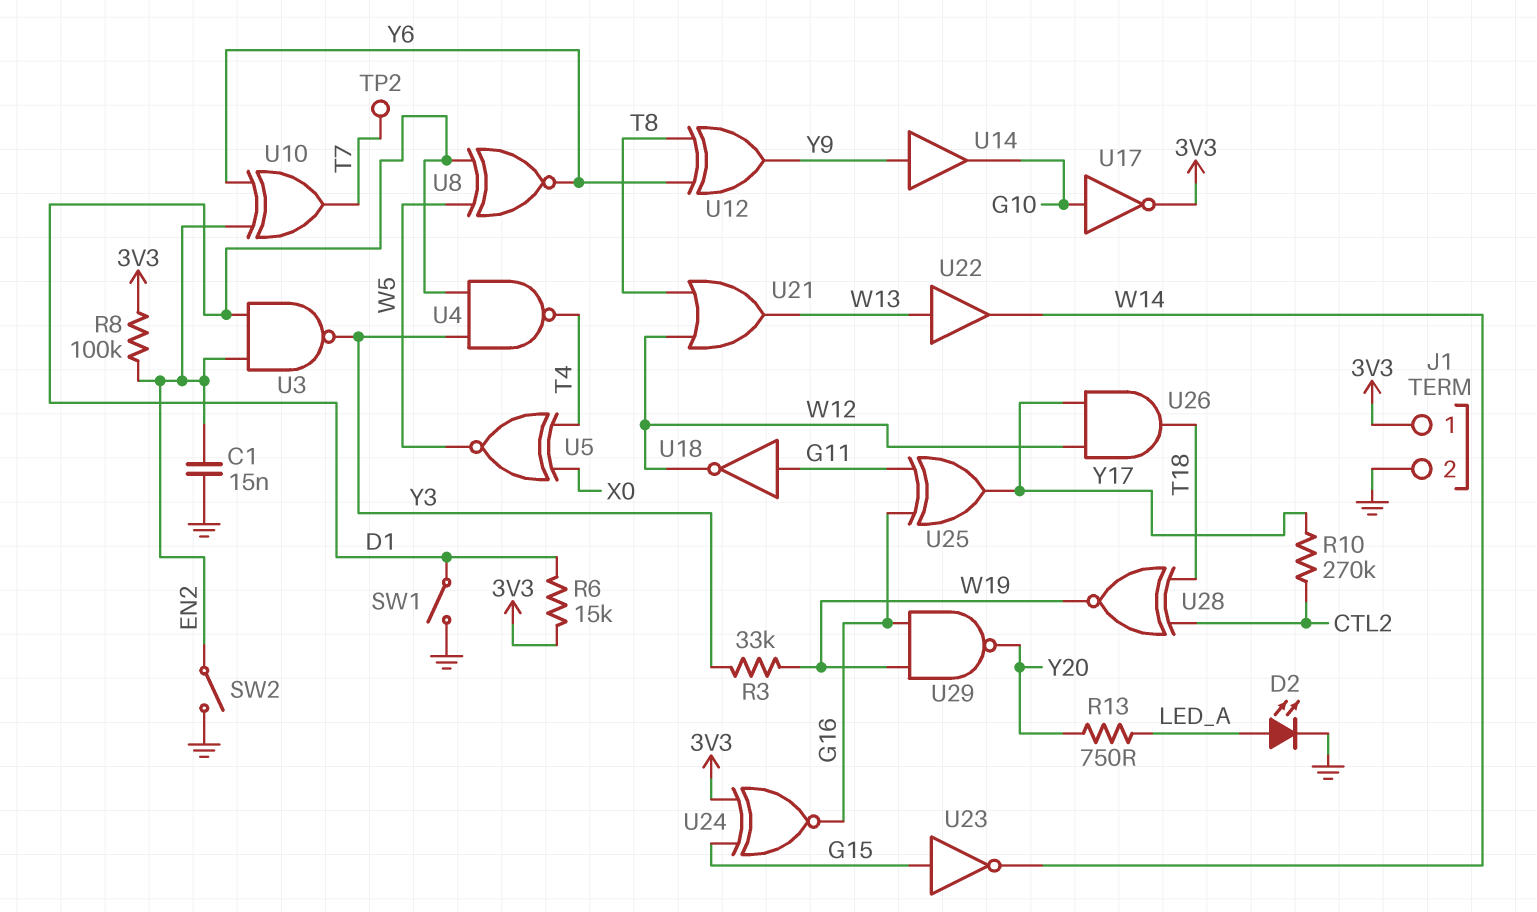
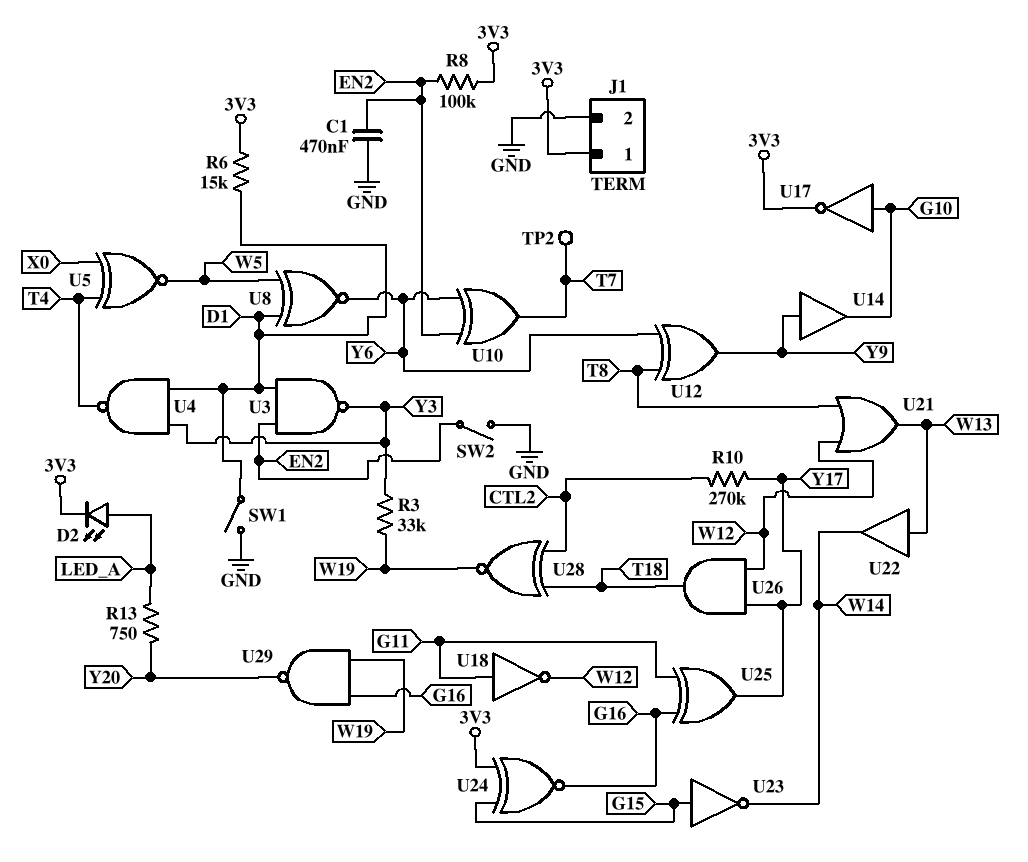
C1: 15nF (EN2, GND) -> 470nF (EN2, GND)
D2: LED (A LED_A, K GND) -> LED (A LED_A, K 3V3)

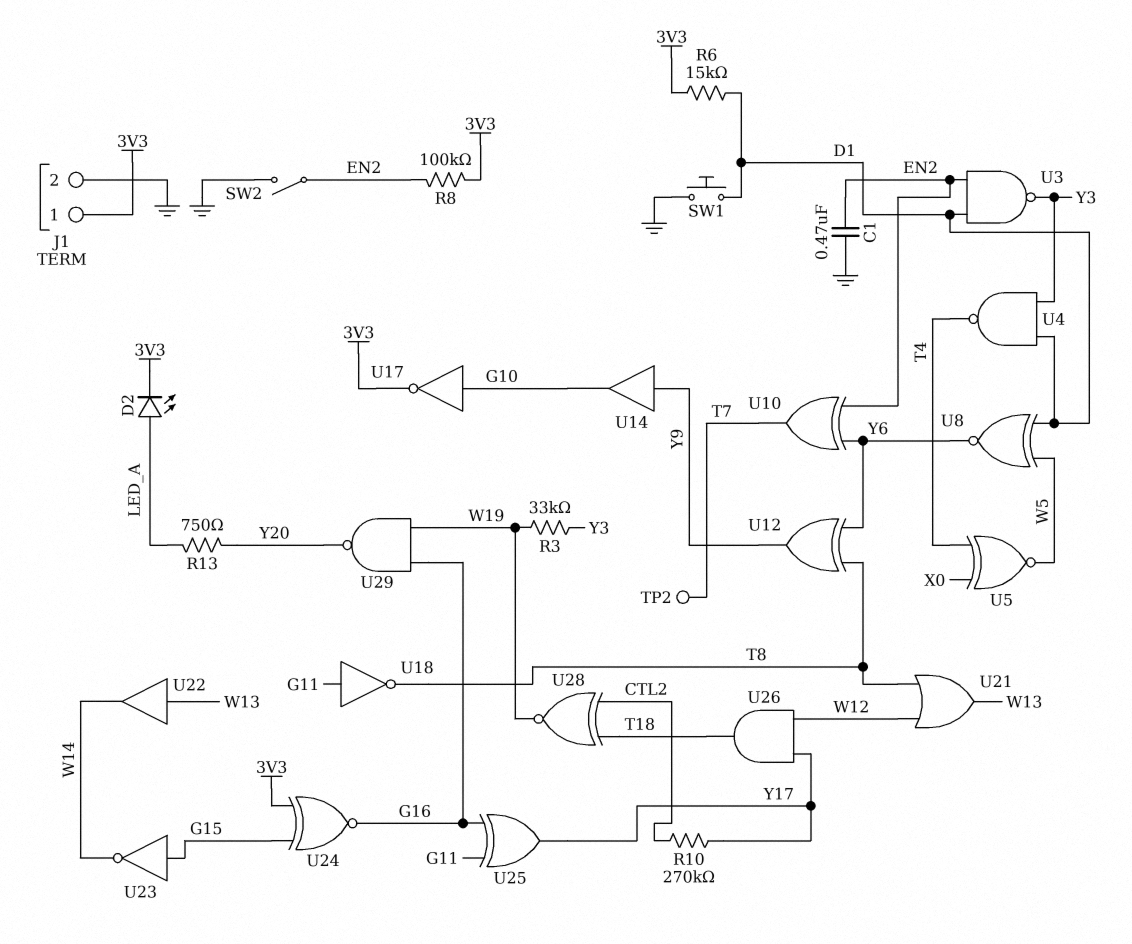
SW1: switch (D1, GND) -> button (D1, GND)
U18: NOT (in G11, out W12) -> NOT (in G11, out T8)

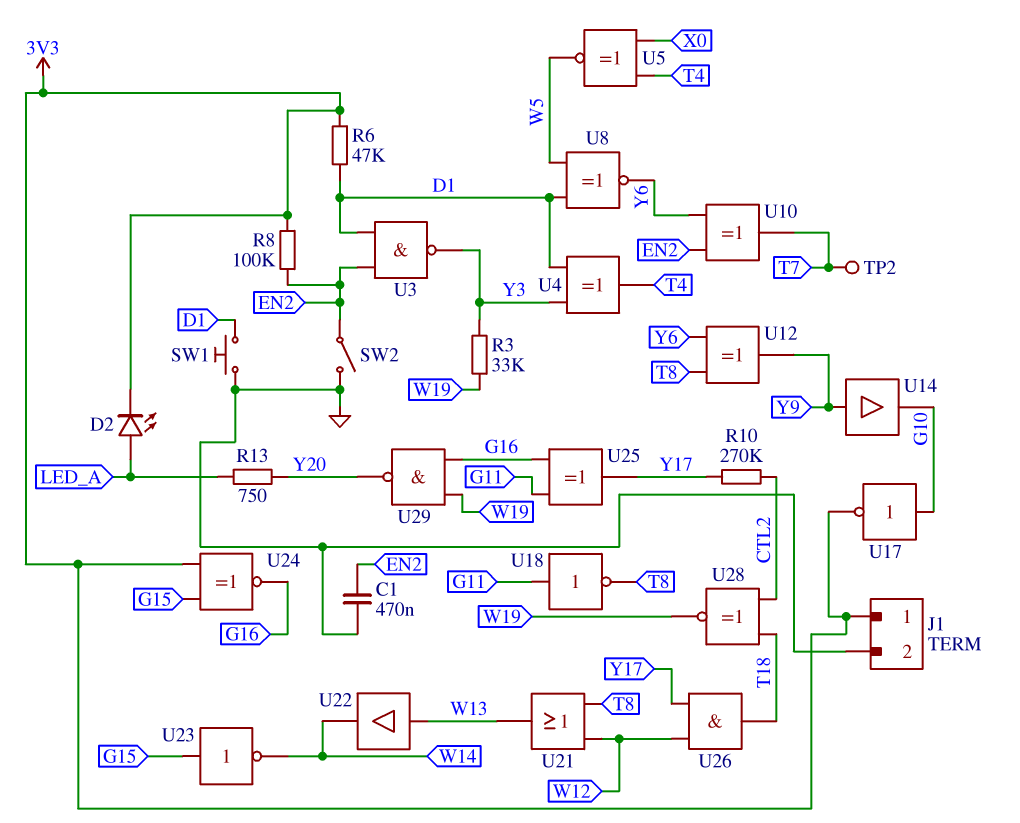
R6: 15k (3V3, D1) -> 47k (3V3, D1)
U4: NAND (in D1, in Y3, out T4) -> XOR (in D1, in Y3, out T4)

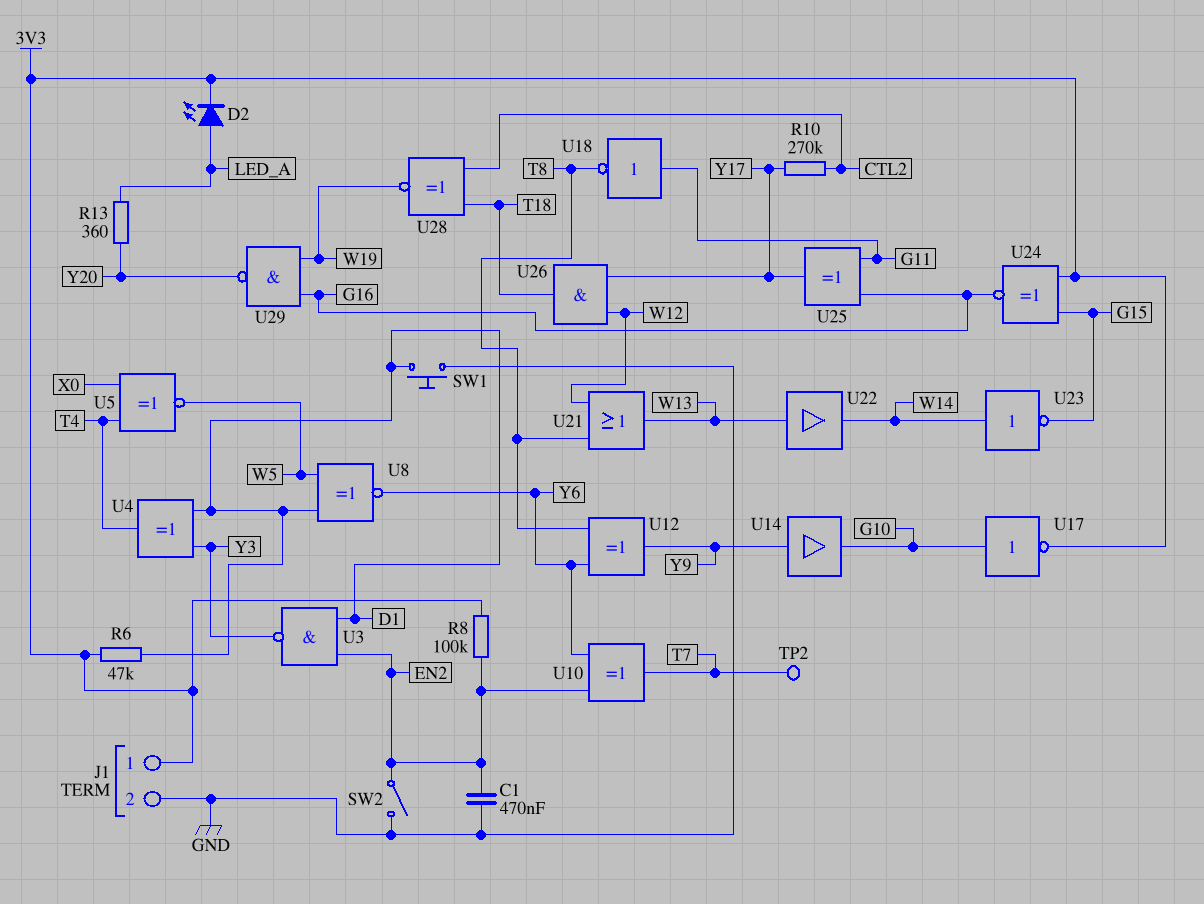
R3: 33k (W19, Y3) -> none
R13: 750 (LED_A, Y20) -> 360 (LED_A, Y20)
U23: NOT (in G15, out W14) -> NOT (in W14, out G15)

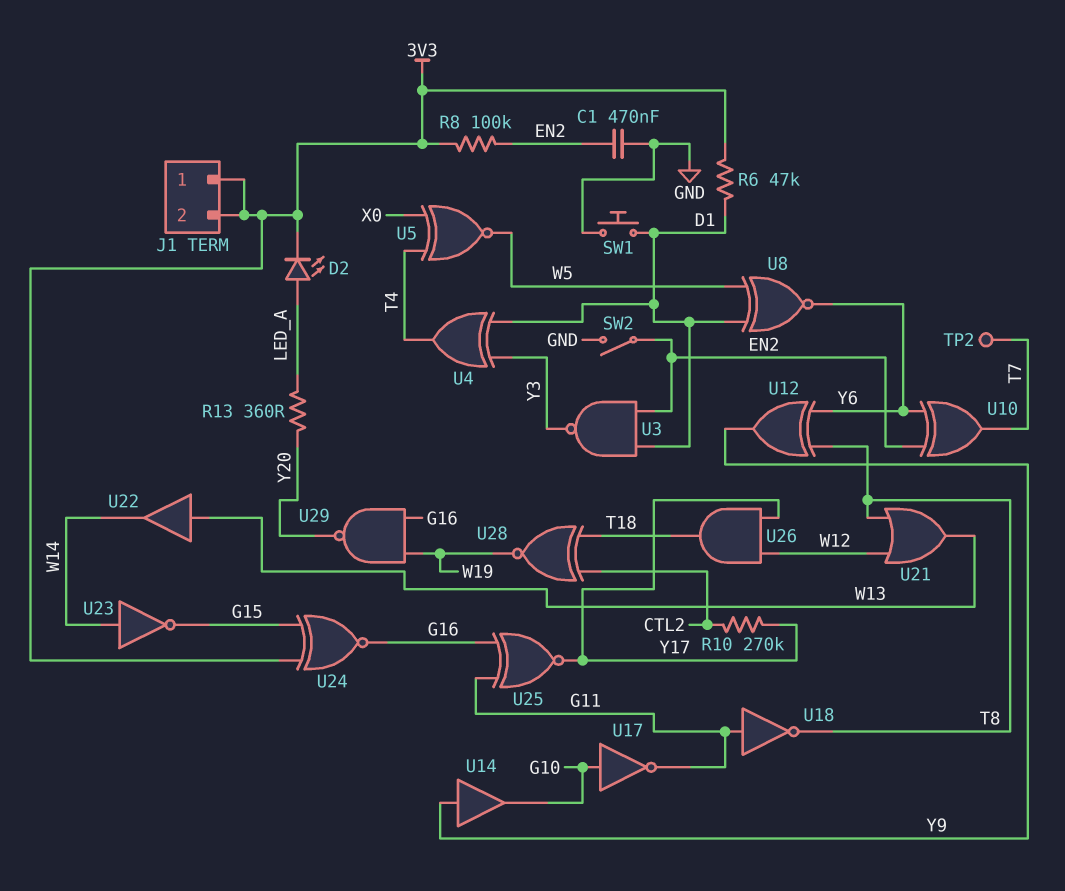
J1 pin 2: GND -> 3V3
U17: NOT (in G10, out 3V3) -> NOT (in G10, out G11)
U25: XOR (in G11, in G16, out Y17) -> XNOR (in G11, in G16, out Y17)

